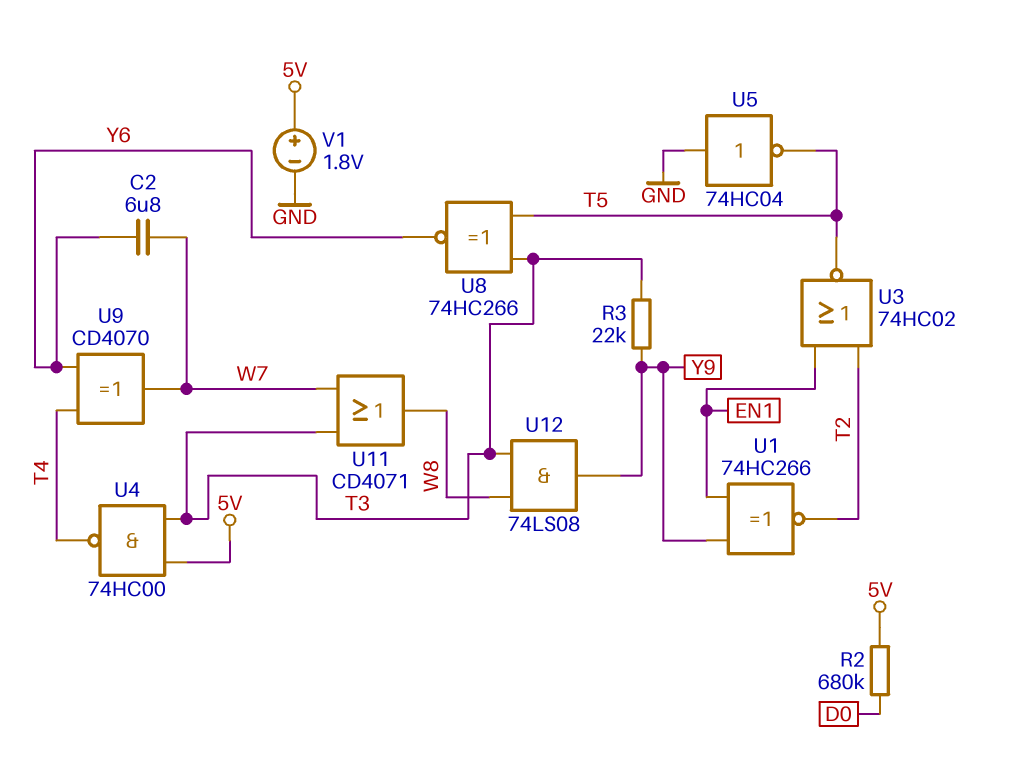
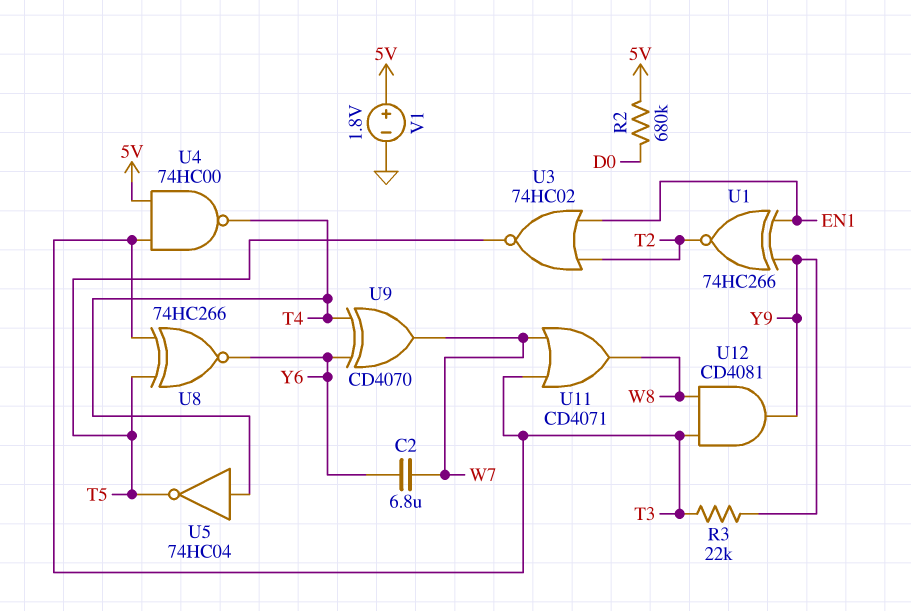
U5: NOT 74HC04 (in GND, out T5) -> NOT 74HC04 (in T4, out T5)
U12: AND 74LS08 (in T3, in W8, out Y9) -> AND CD4081 (in T3, in W8, out Y9)

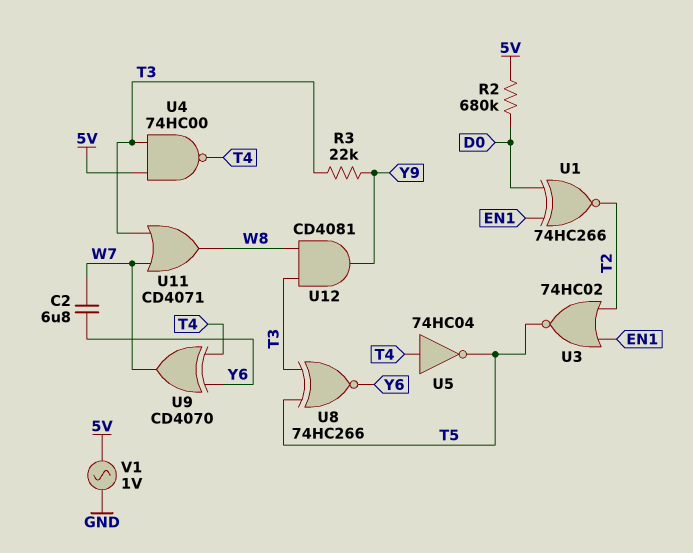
U1: XNOR 74HC266 (in EN1, in Y9, out T2) -> XNOR 74HC266 (in D0, in EN1, out T2)
V1: 1.8V (plus 5V, minus GND) -> AC 1V (5V, GND)

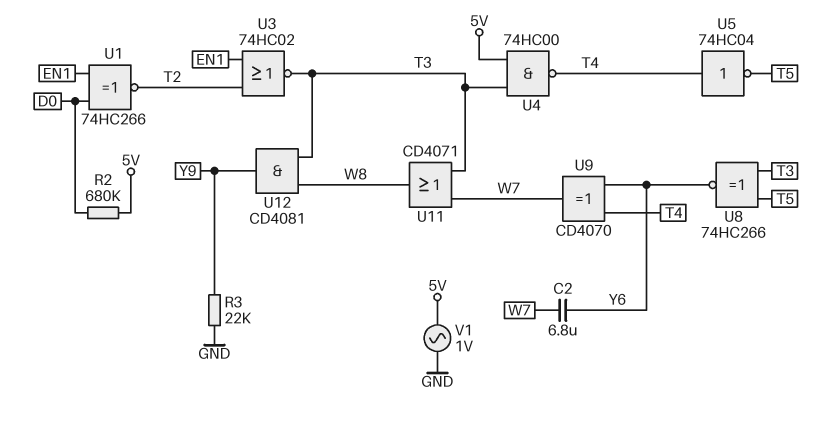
R3: 22k (T3, Y9) -> 22k (GND, Y9)
U3: NOR 74HC02 (in EN1, in T2, out T5) -> NOR 74HC02 (in EN1, in T2, out T3)

